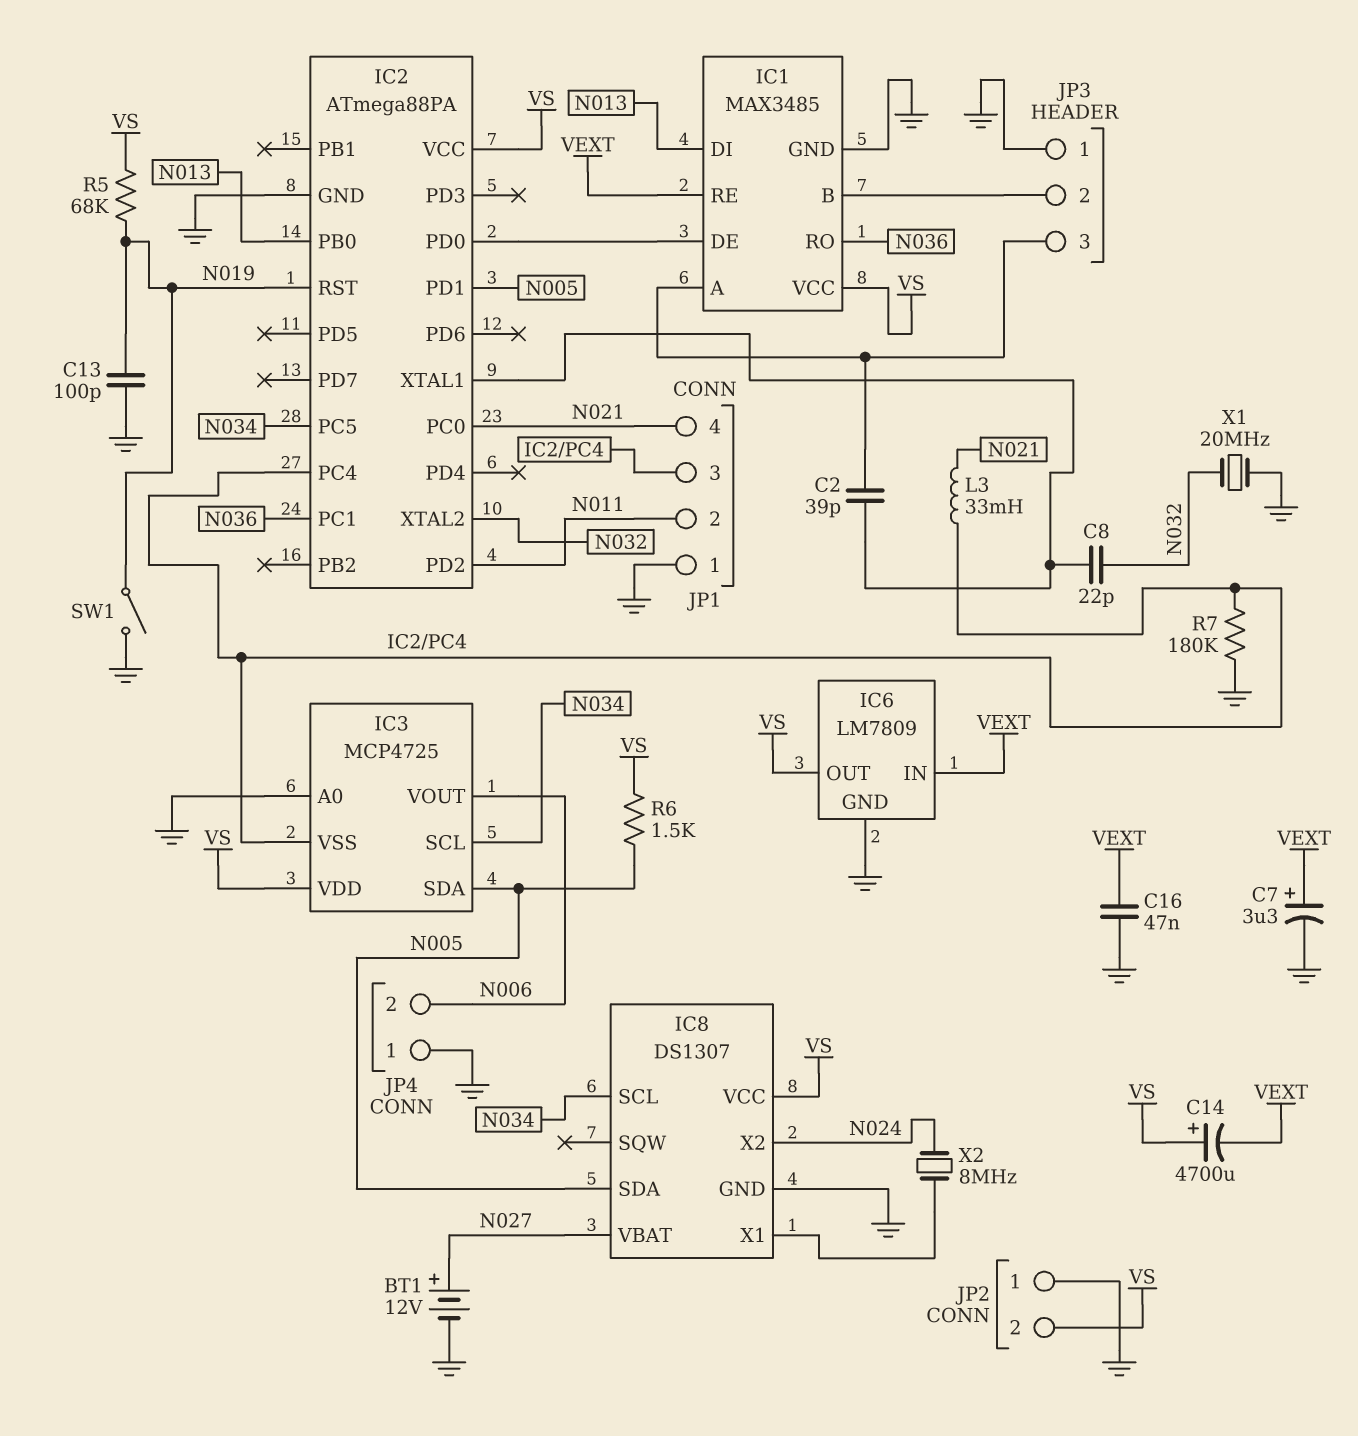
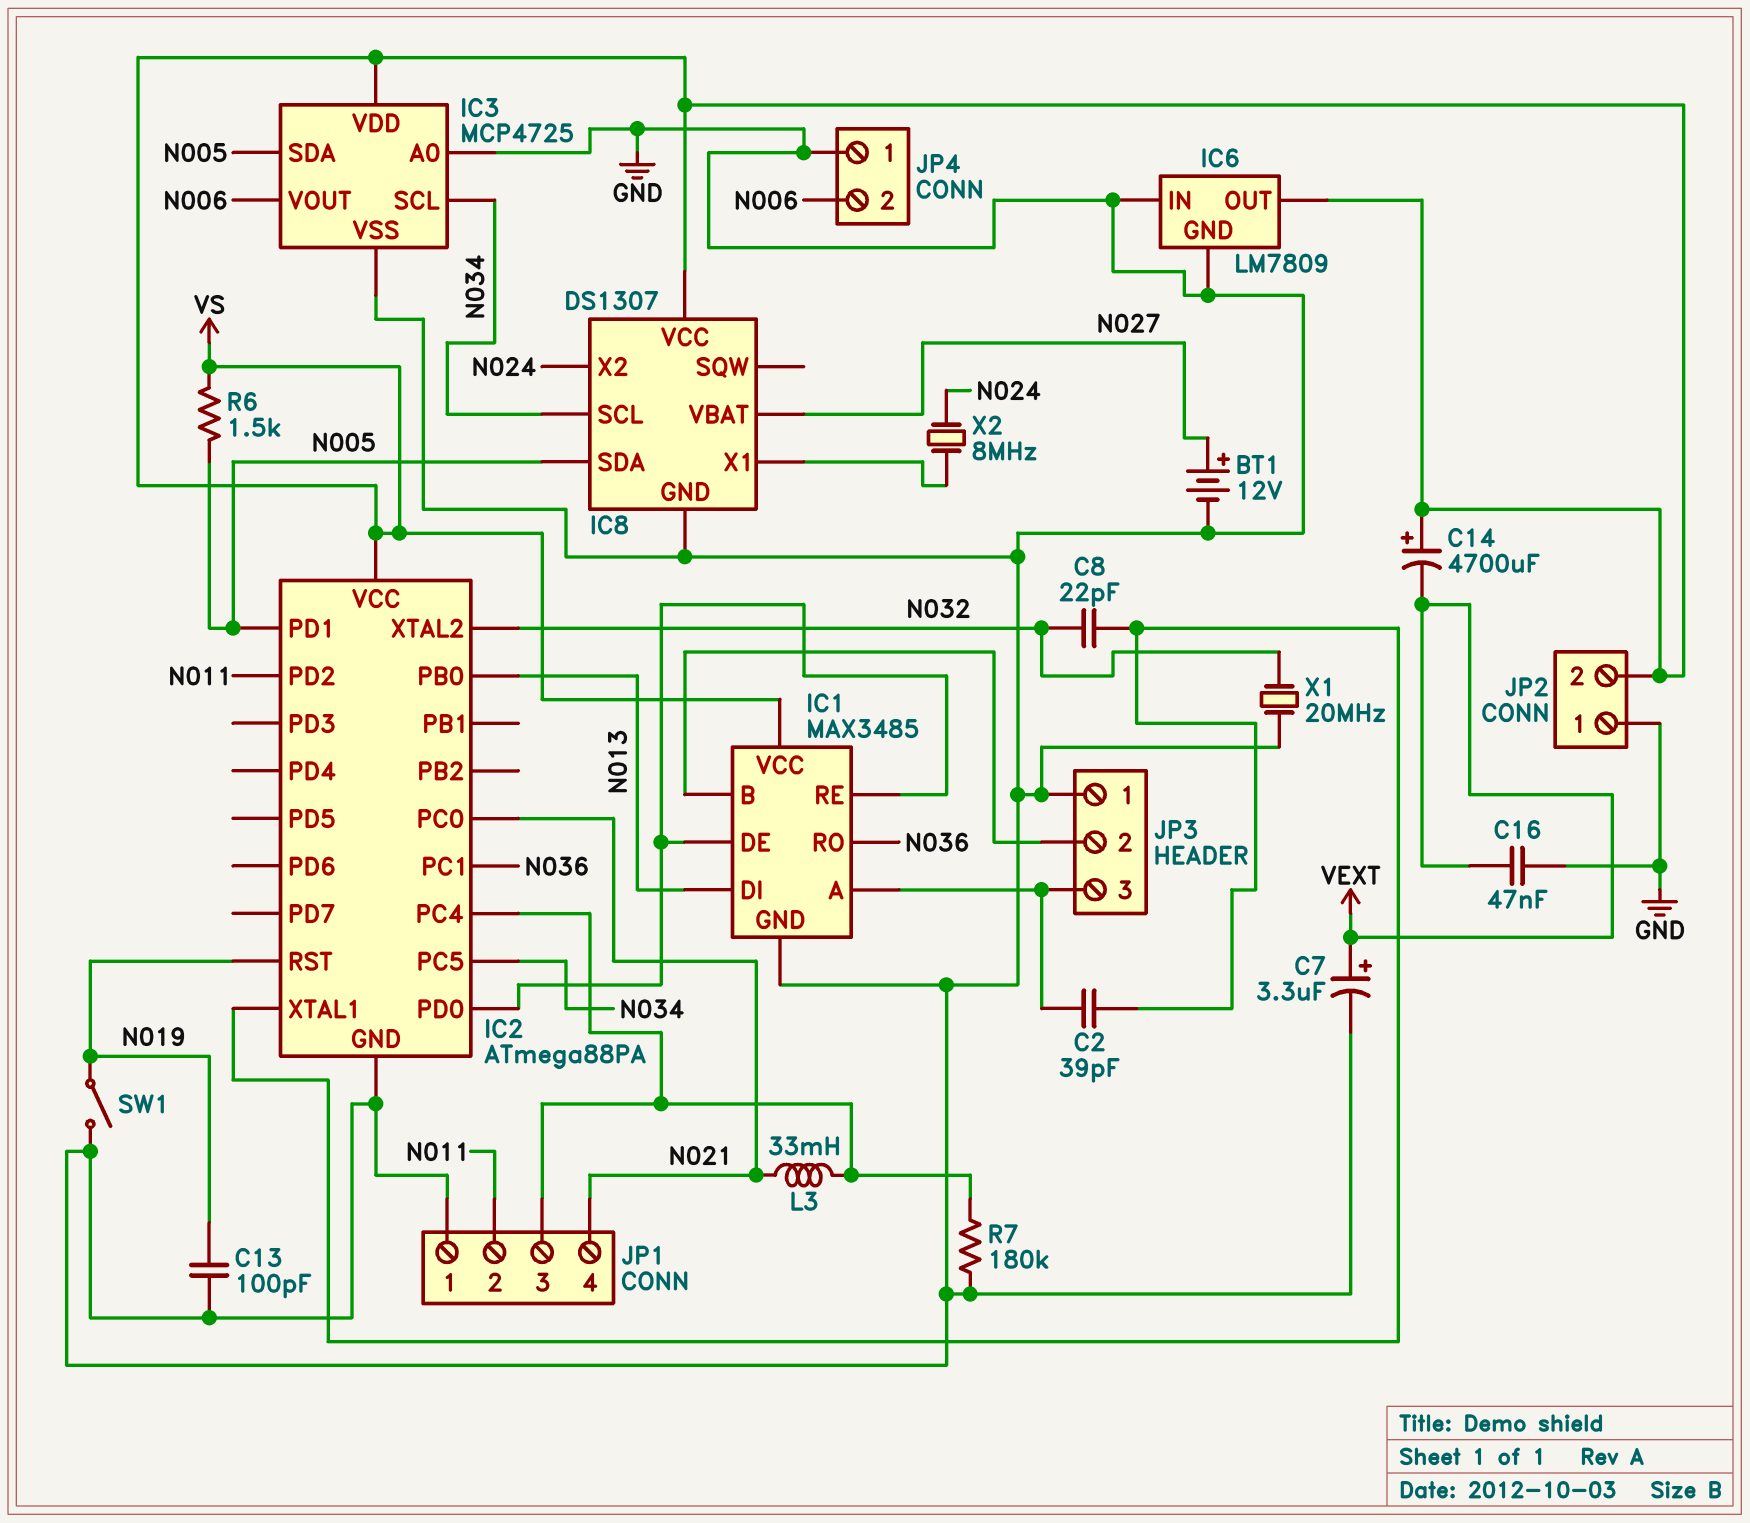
IC1 pin RE: VEXT -> IC1/DE
IC3 pin VSS: IC2/PC4 -> GND
IC6 pin IN: VEXT -> GND
R5: 68k (N019, VS) -> none

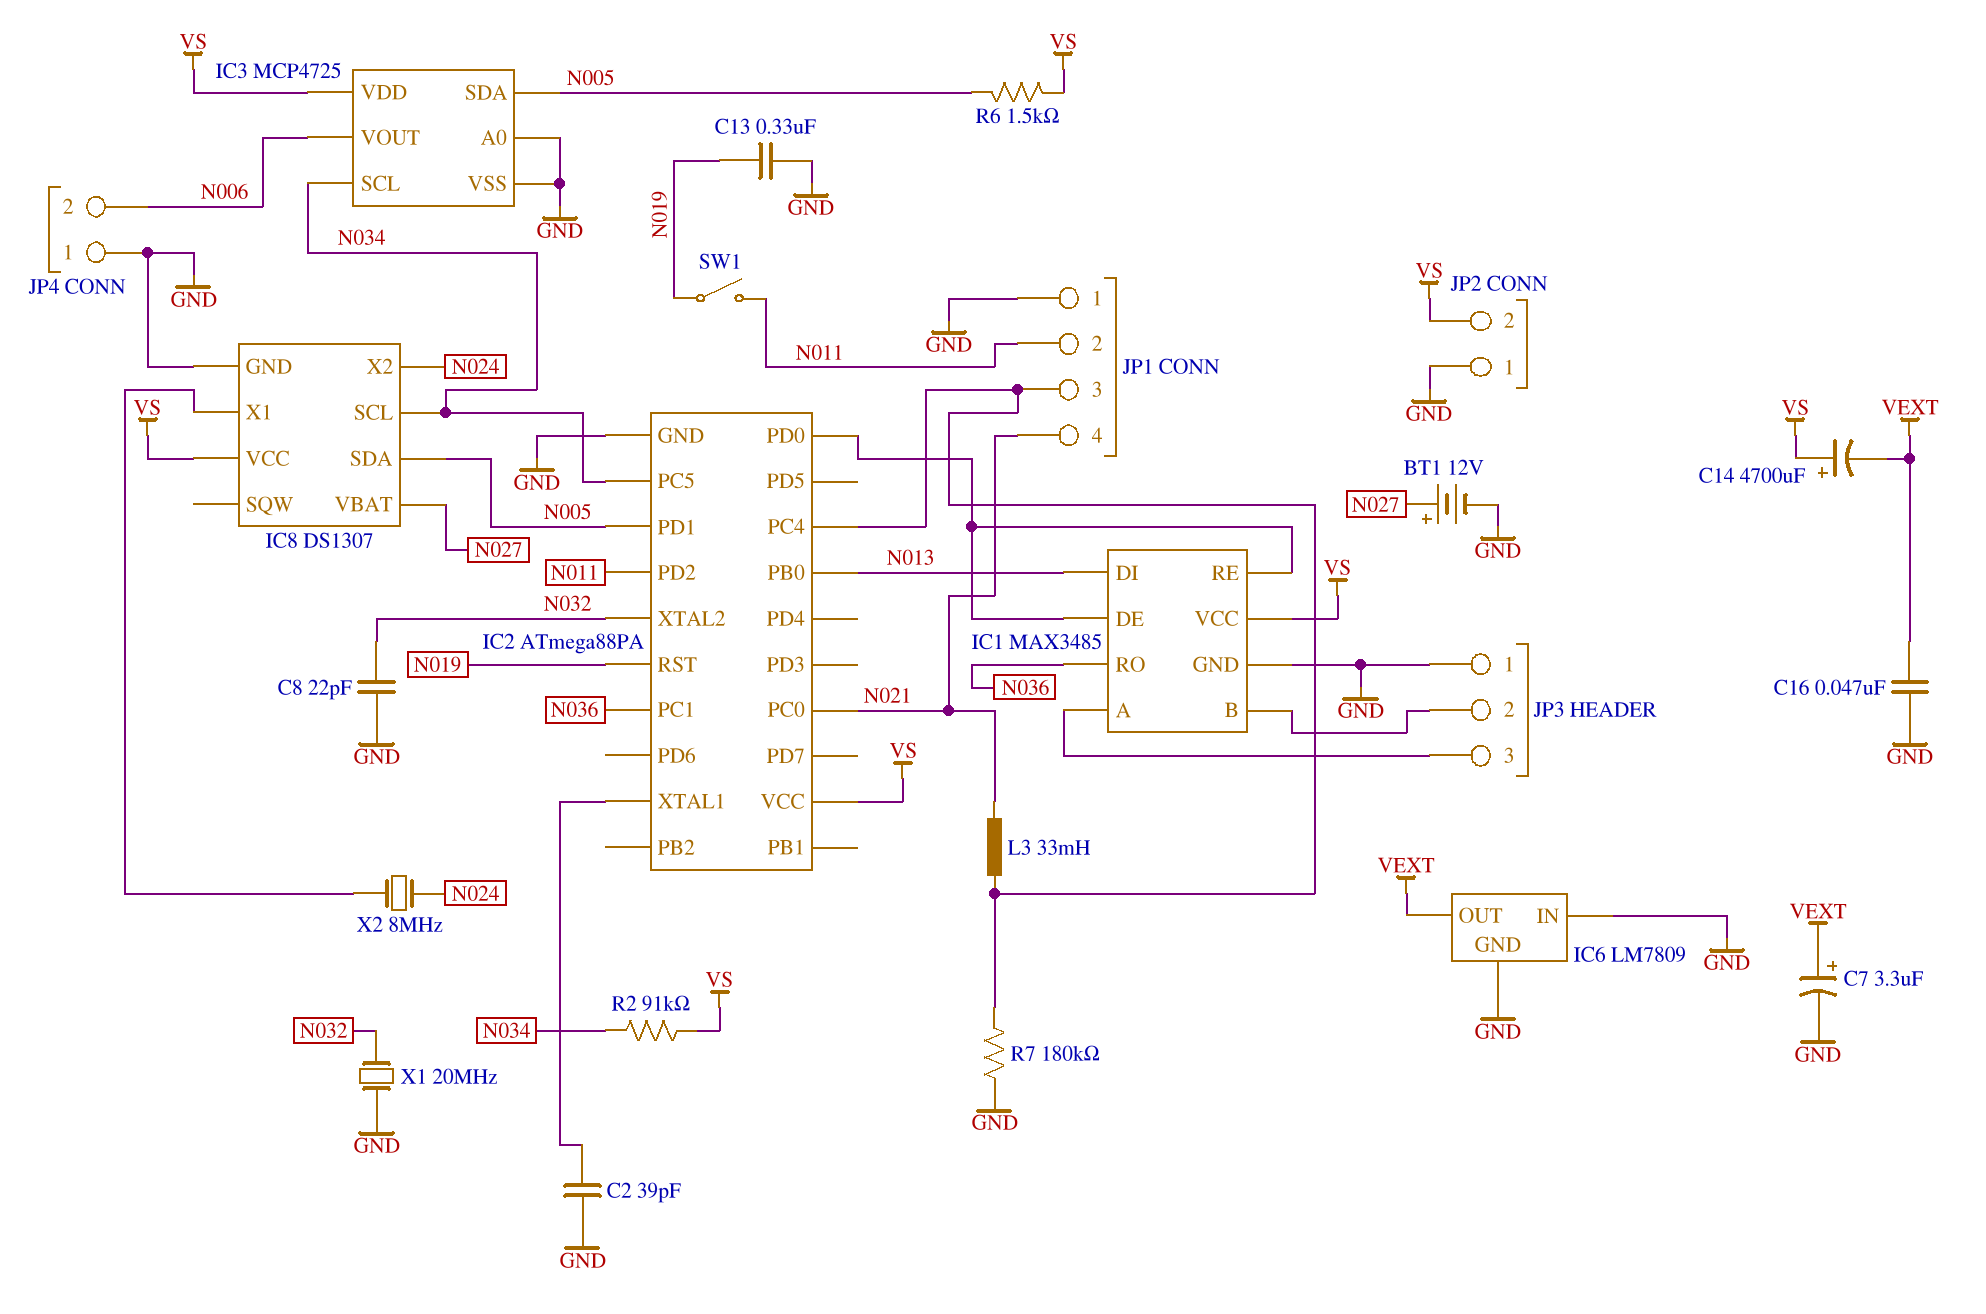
C2: 39pF (IC1/A, IC2/XTAL1) -> 39pF (GND, IC2/XTAL1)
C8: 22pF (IC2/XTAL1, N032) -> 22pF (GND, N032)
C13: 100pF (GND, N019) -> 330nF (GND, N019)
IC6 pin OUT: VS -> VEXT
R2: none -> 91k (N034, VS)
SW1: switch (GND, N019) -> switch (N011, N019)

